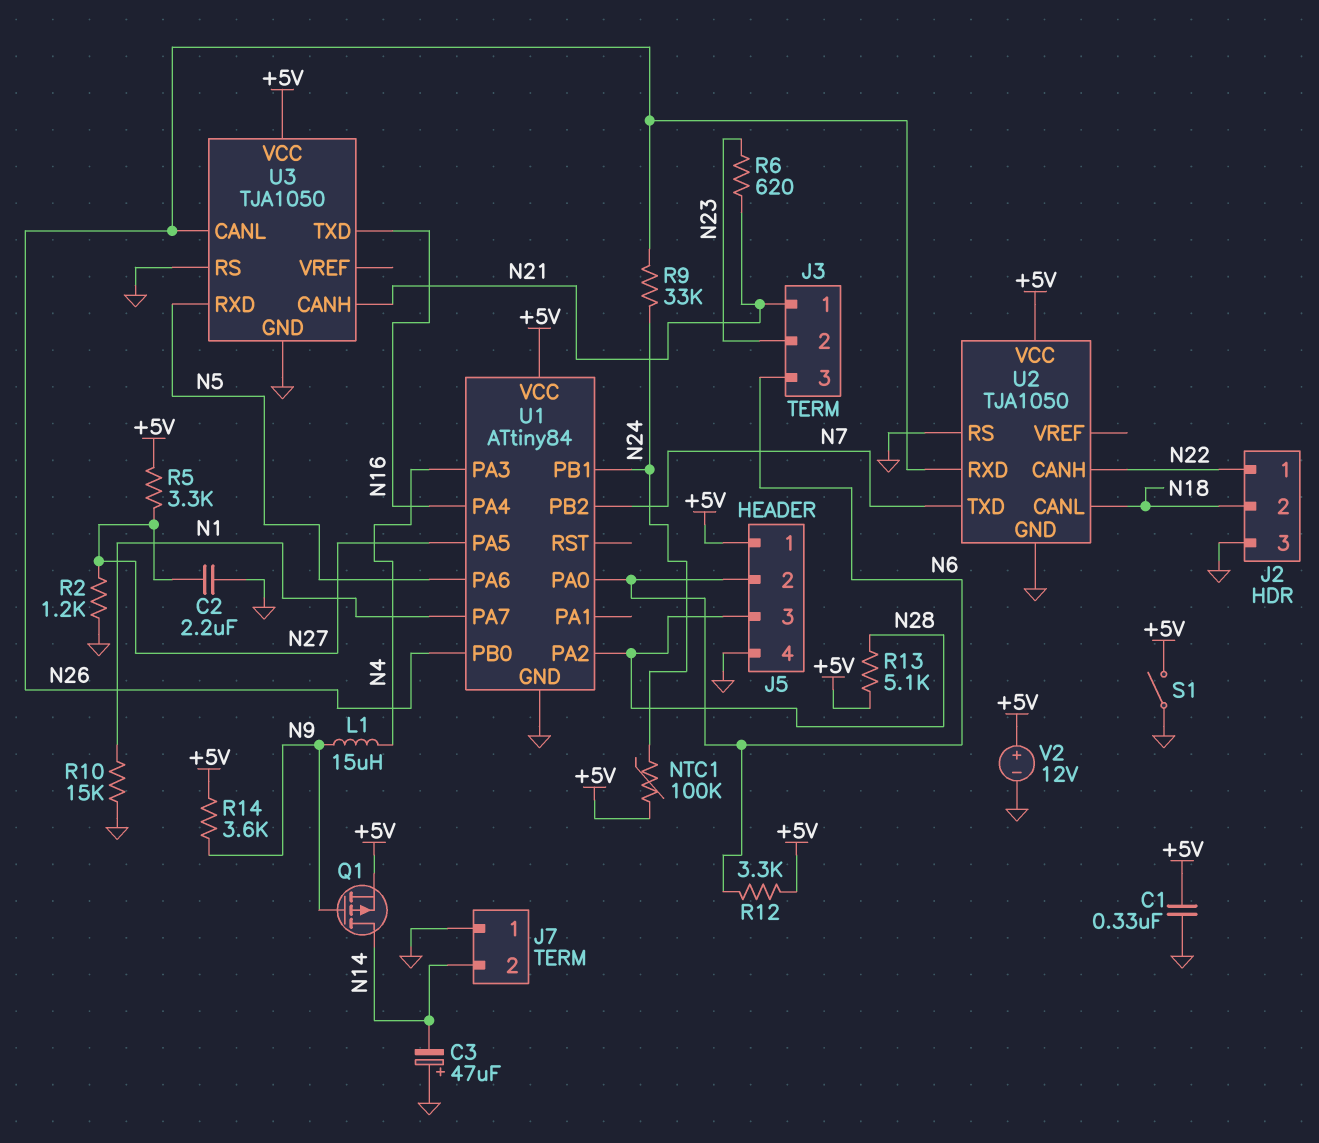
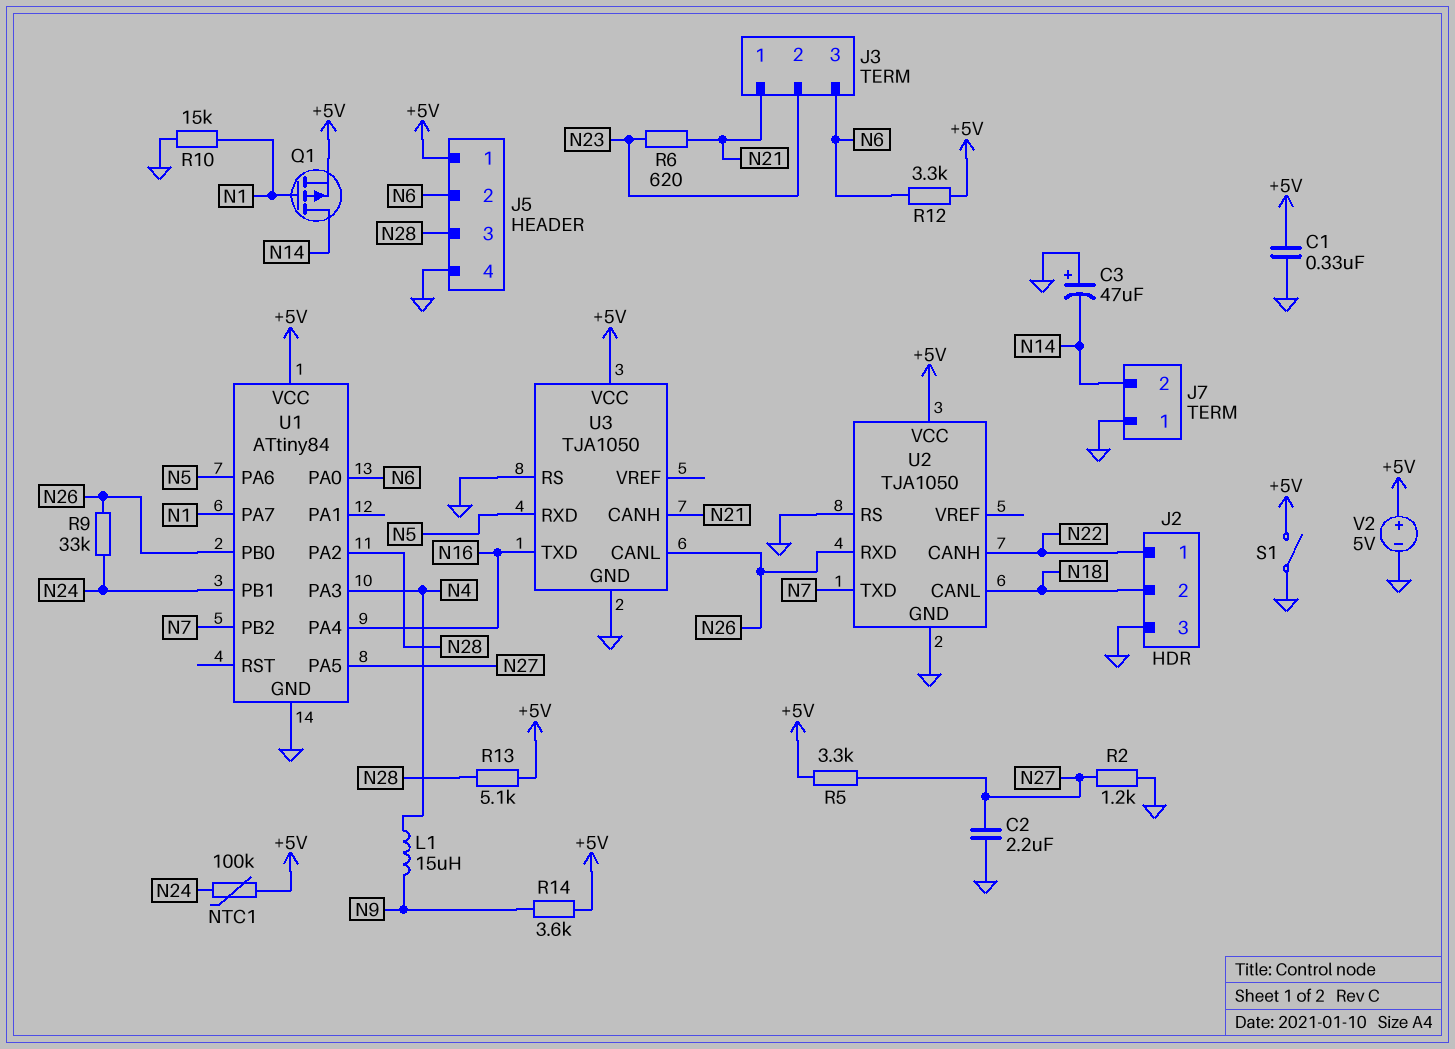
Q1: PMOS (G N9, D N14, S +5V) -> PMOS (G N1, D N14, S +5V)
V2: 12V (plus +5V, minus GND) -> 5V (plus +5V, minus GND)

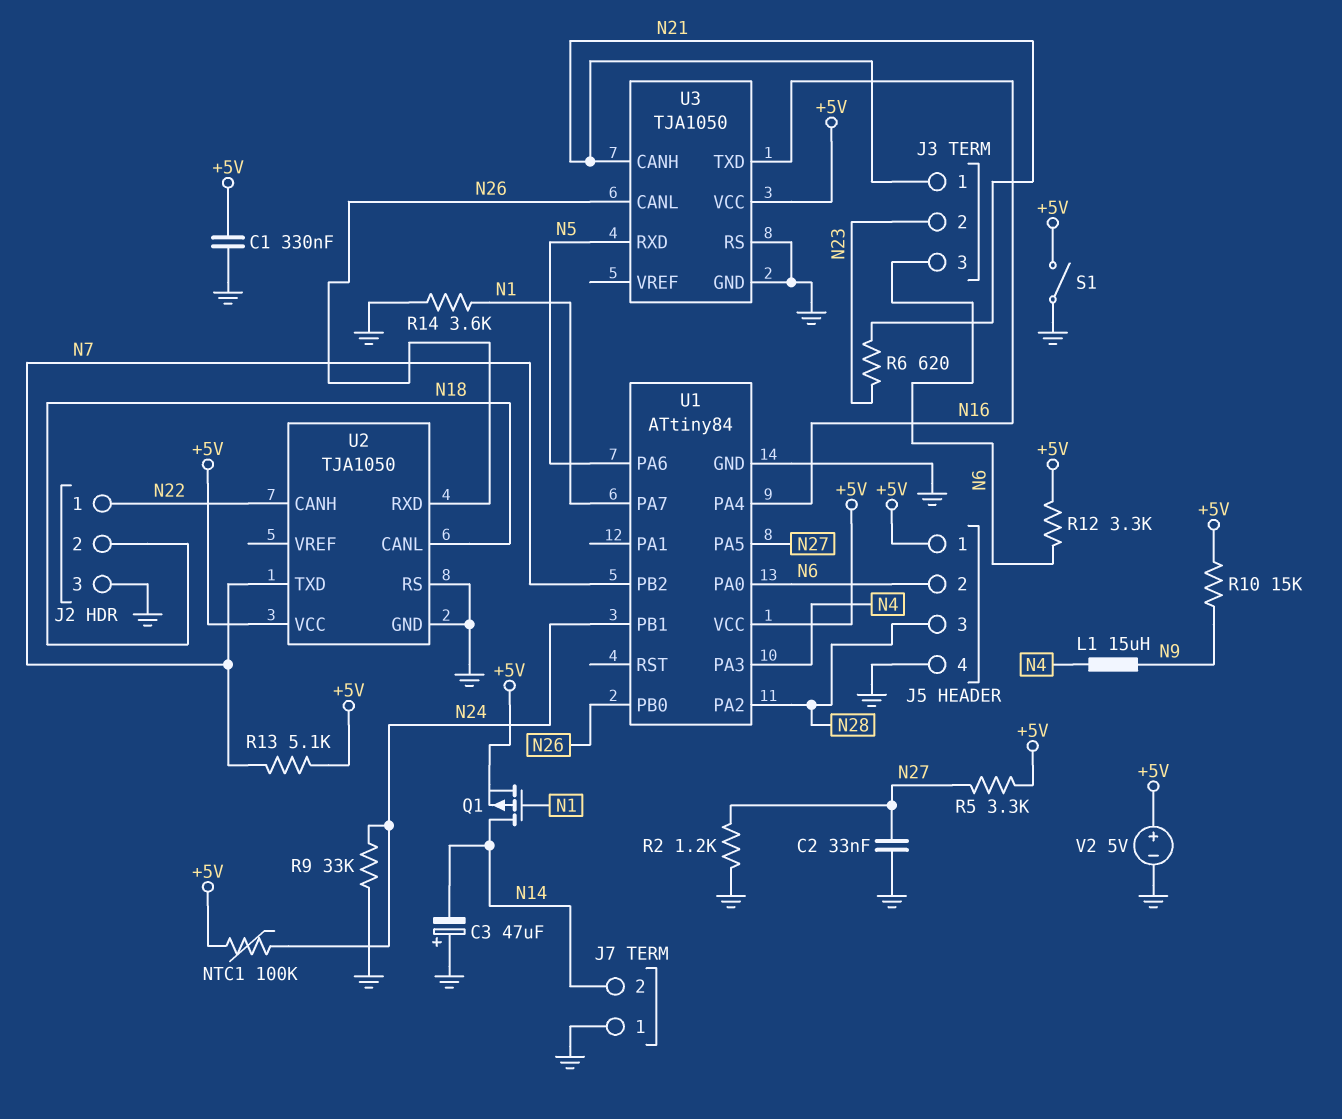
C2: 2.2uF (GND, N27) -> 33nF (GND, N27)
R9: 33k (N24, N26) -> 33k (GND, N24)
R10: 15k (GND, N1) -> 15k (+5V, N9)
R13: 5.1k (+5V, N28) -> 5.1k (+5V, N7)
R14: 3.6k (+5V, N9) -> 3.6k (GND, N1)

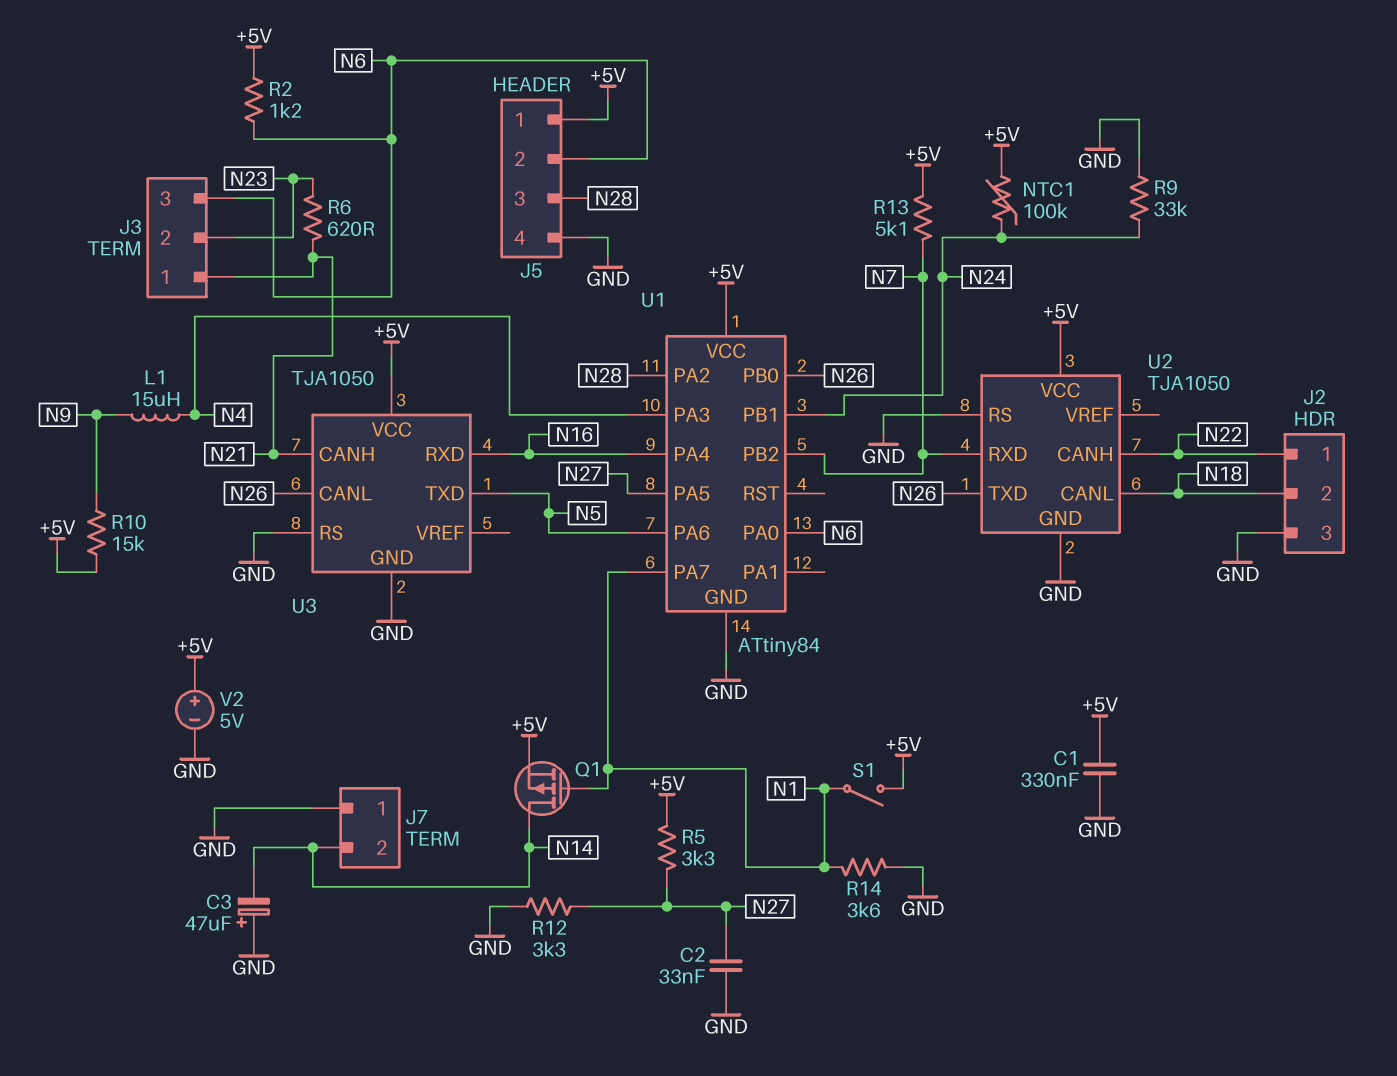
R2: 1.2k (GND, N27) -> 1.2k (+5V, N6)
R12: 3.3k (+5V, N6) -> 3.3k (GND, N27)
S1: switch (+5V, GND) -> switch (+5V, N1)
U2 pin RXD: N26 -> N7
U2 pin TXD: N7 -> N26
U3 pin RXD: N5 -> N16
U3 pin TXD: N16 -> N5

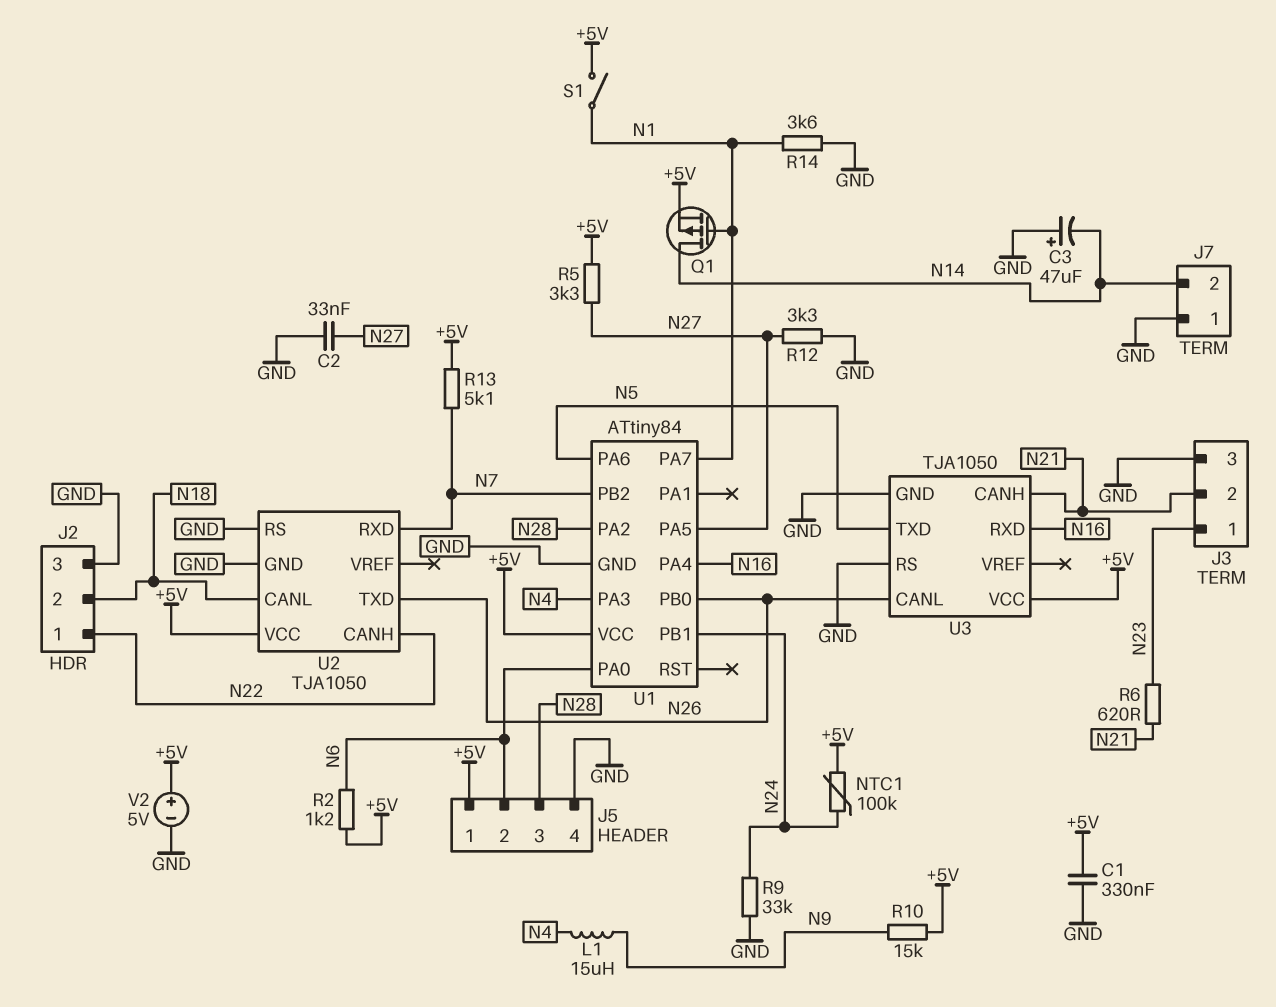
J3 pin 1: N21 -> N23
J3 pin 2: N23 -> N21
J3 pin 3: N6 -> GND

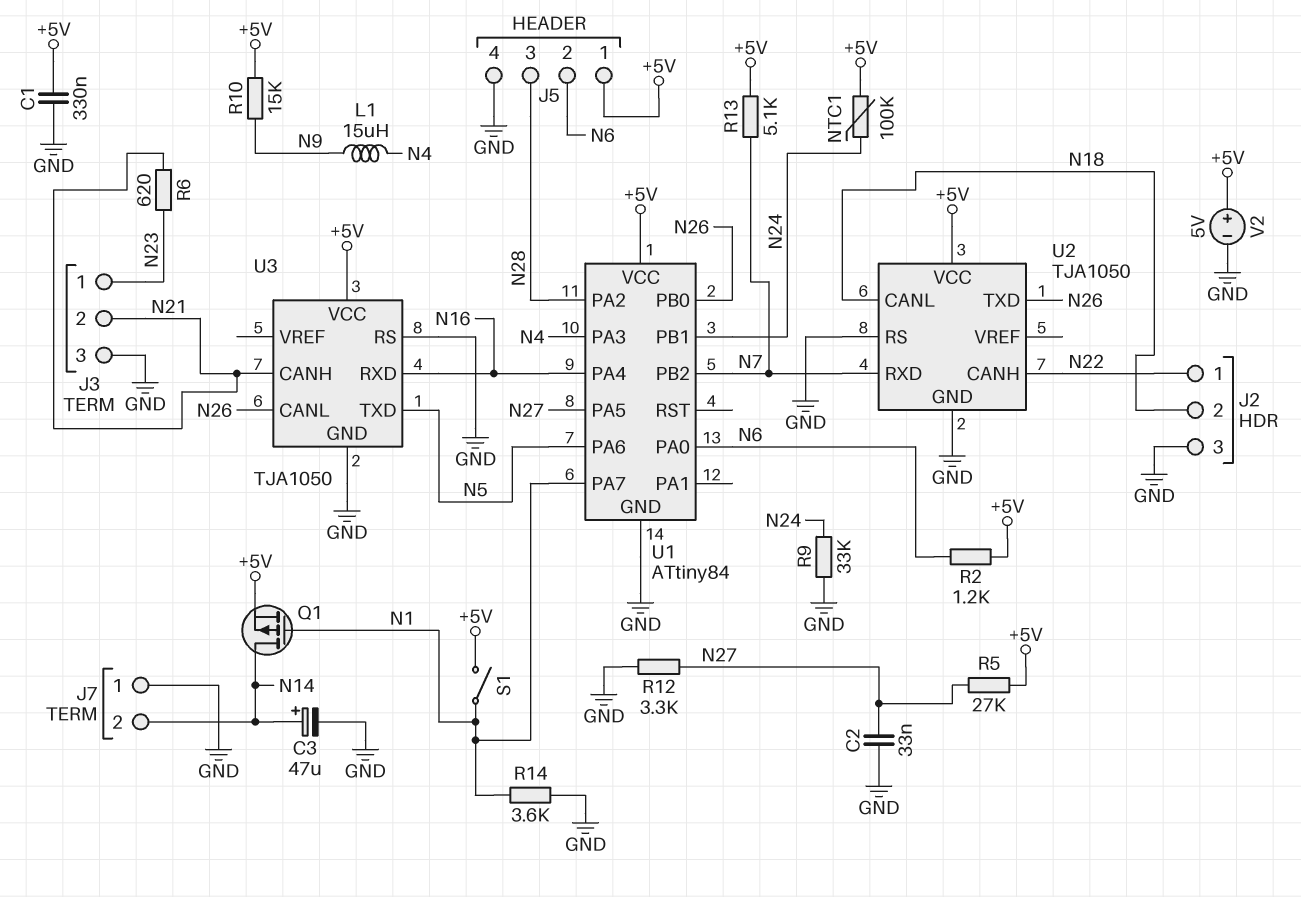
C3: 47uF (plus GND, minus N14) -> 47uF (plus N14, minus GND)
R5: 3.3k (+5V, N27) -> 27k (+5V, N27)

